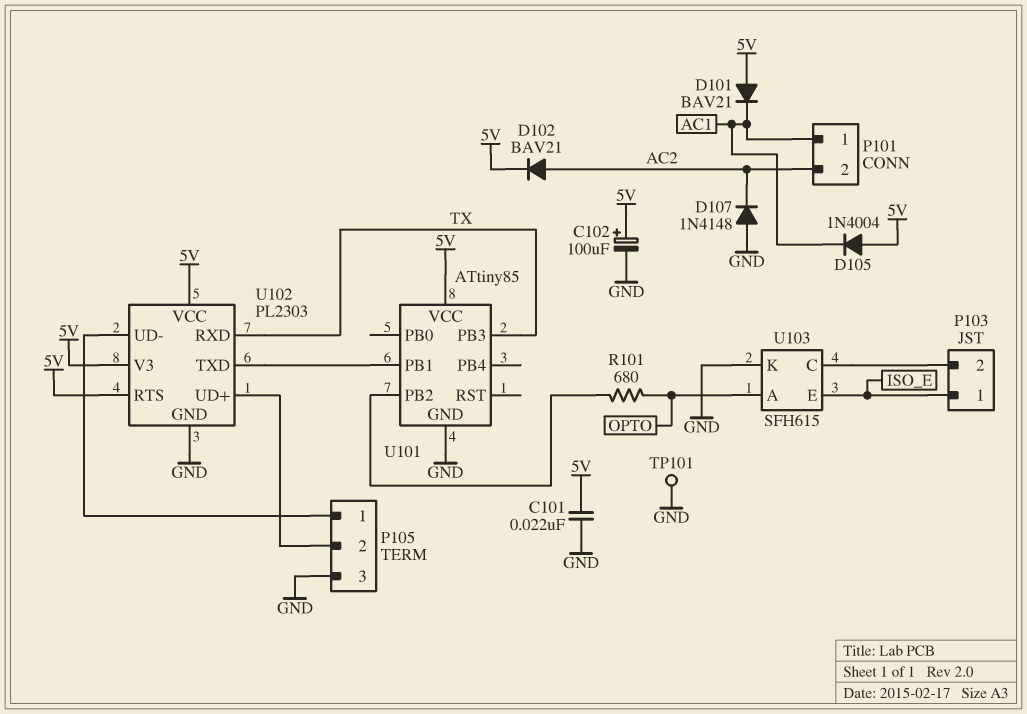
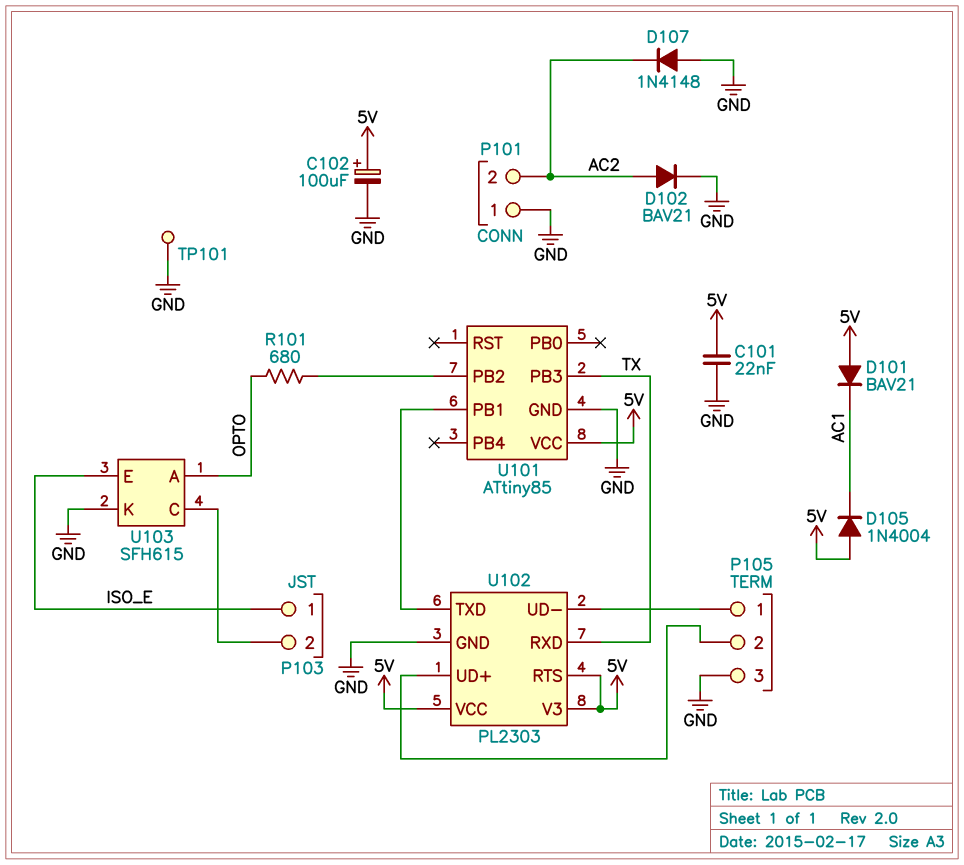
D102: diode BAV21 (A AC2, K 5V) -> diode BAV21 (A AC2, K GND)
P101 pin 1: AC1 -> GND

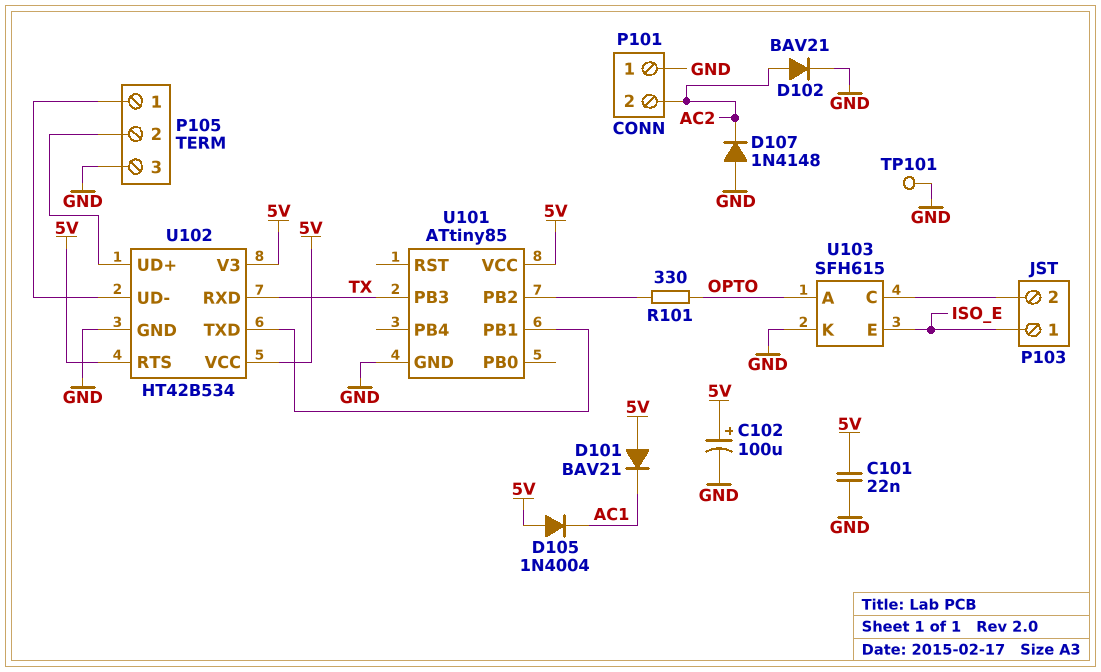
R101: 680 (OPTO, U101/PB2) -> 330 (OPTO, U101/PB2)
U102: PL2303 -> HT42B534

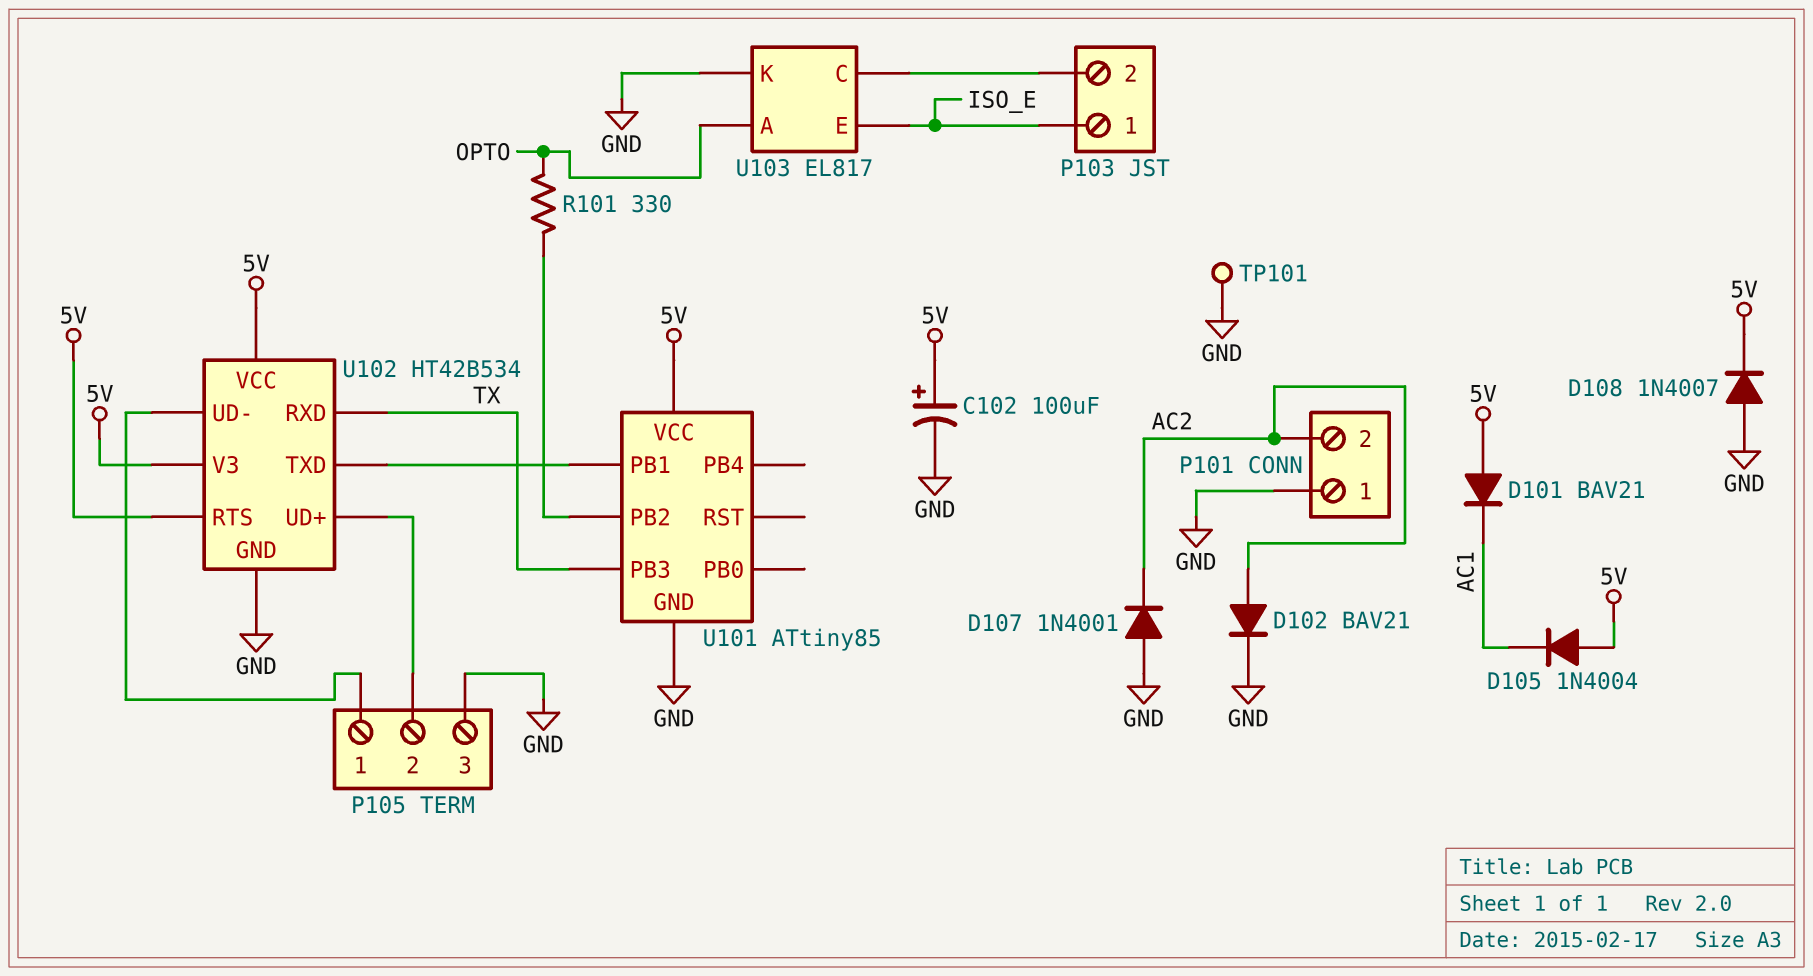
C101: 22nF (5V, GND) -> none
D107: diode 1N4148 (A GND, K AC2) -> diode 1N4001 (A GND, K AC2)
D108: none -> diode 1N4007 (A GND, K 5V)
U103: SFH615 -> EL817

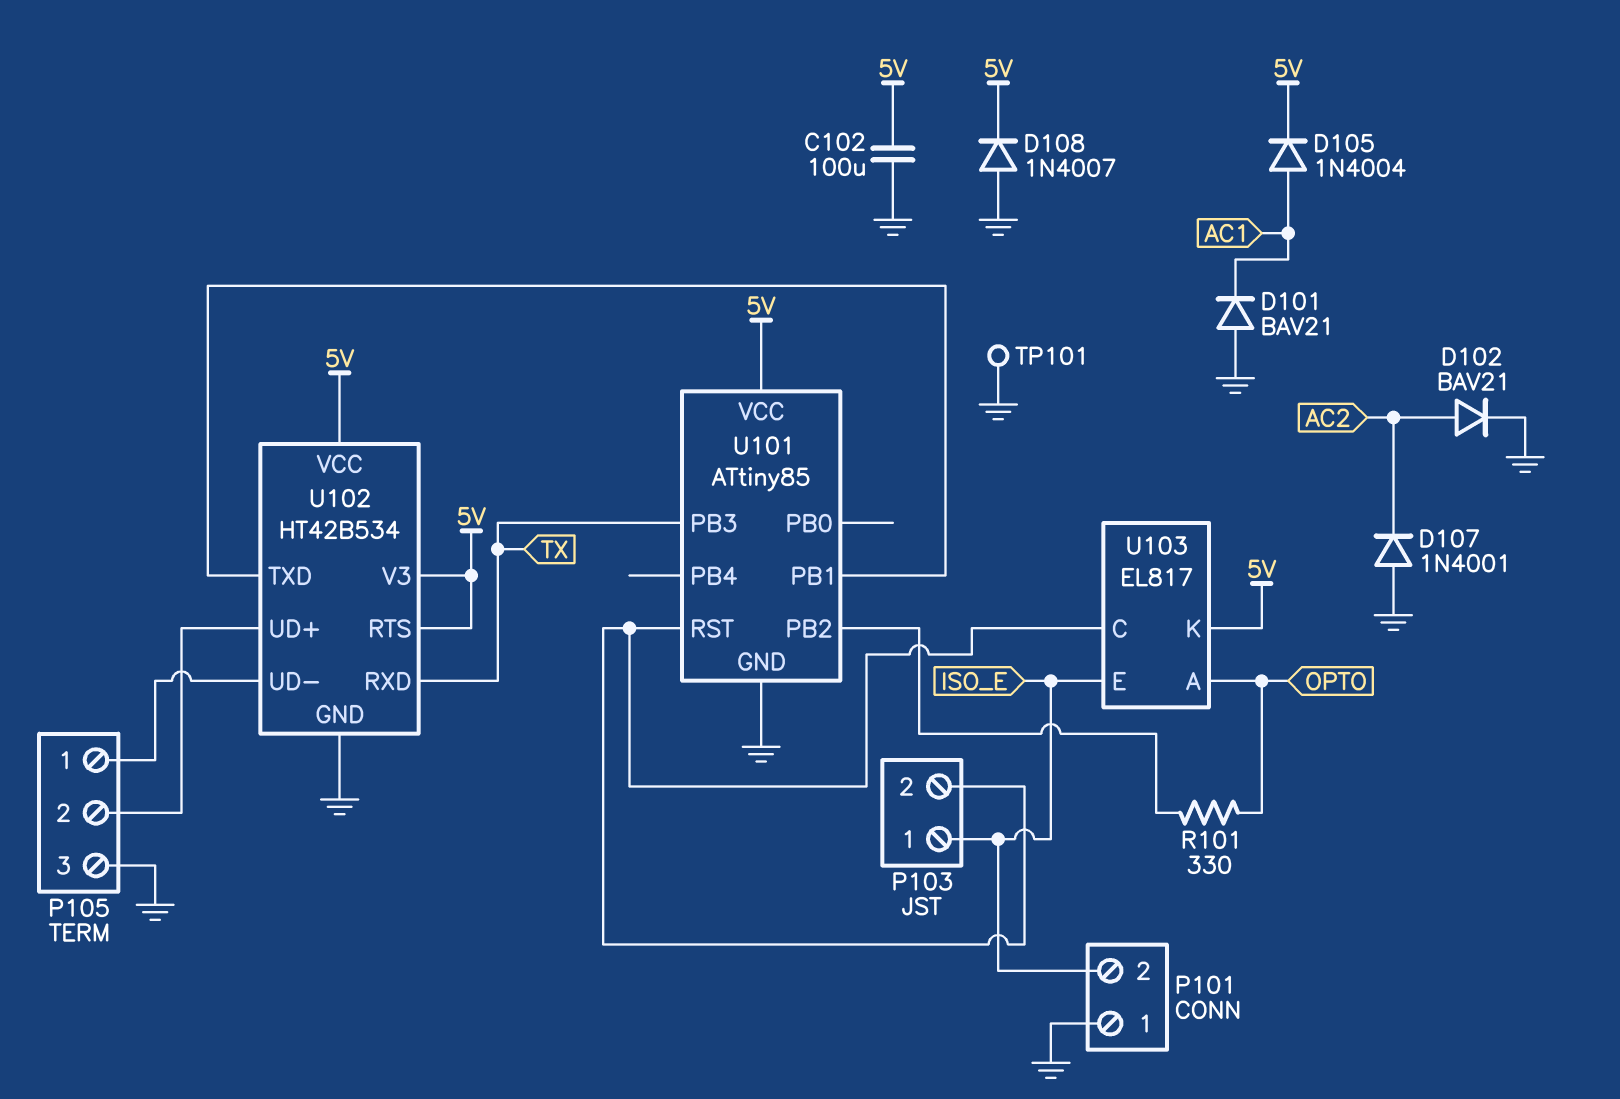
C102: 100uF (plus 5V, minus GND) -> 100uF (5V, GND)
D101: diode BAV21 (A 5V, K AC1) -> diode BAV21 (A GND, K AC1)
D105: diode 1N4004 (A 5V, K AC1) -> diode 1N4004 (A AC1, K 5V)
P101 pin 2: AC2 -> ISO_E
U101 pin RST: none -> P103/2
U103 pin K: GND -> 5V

